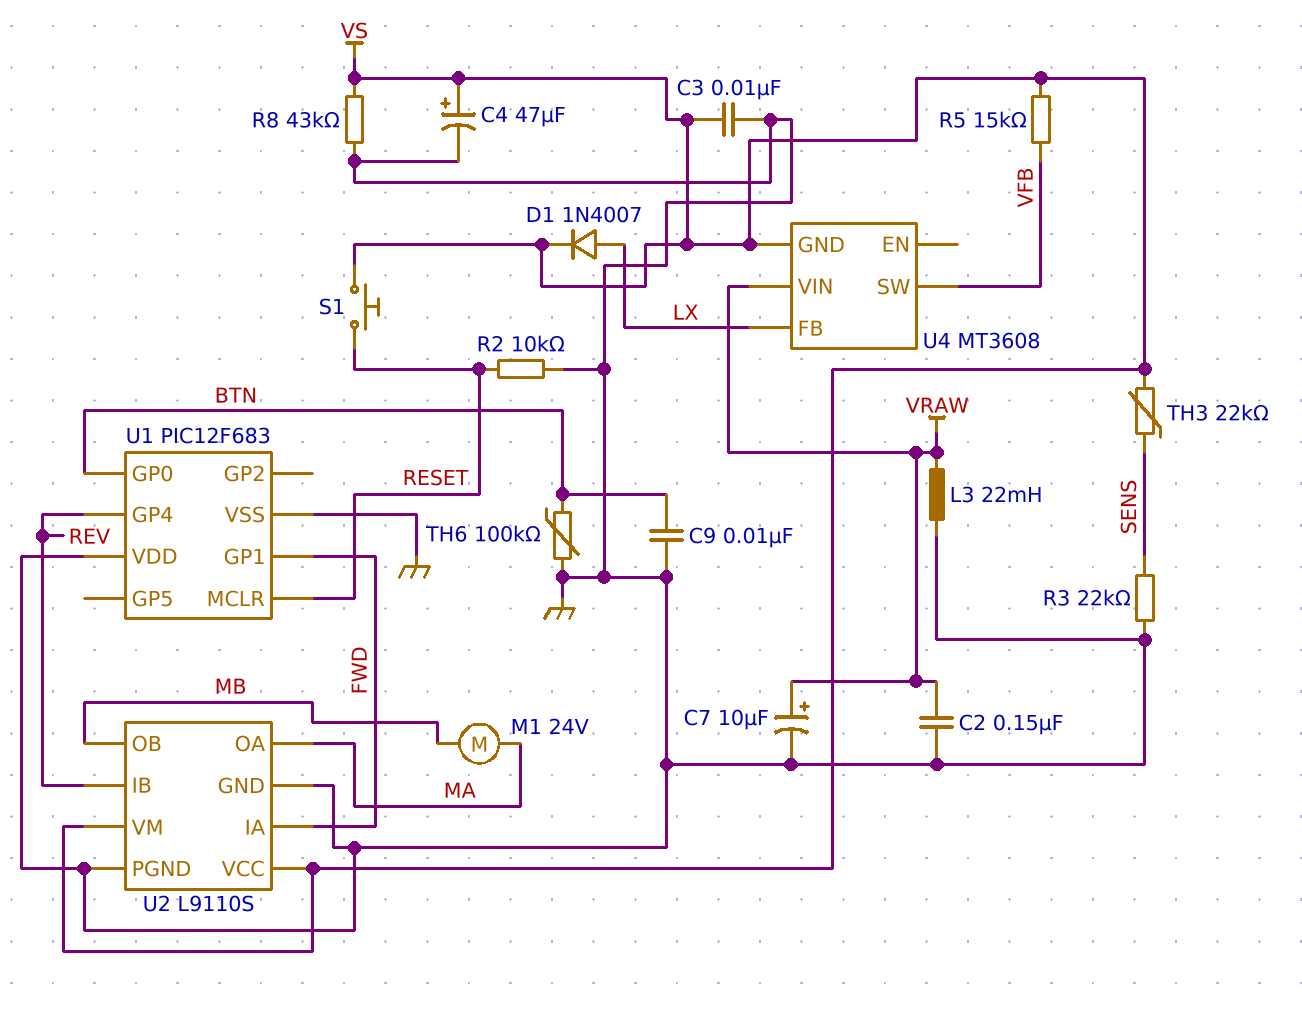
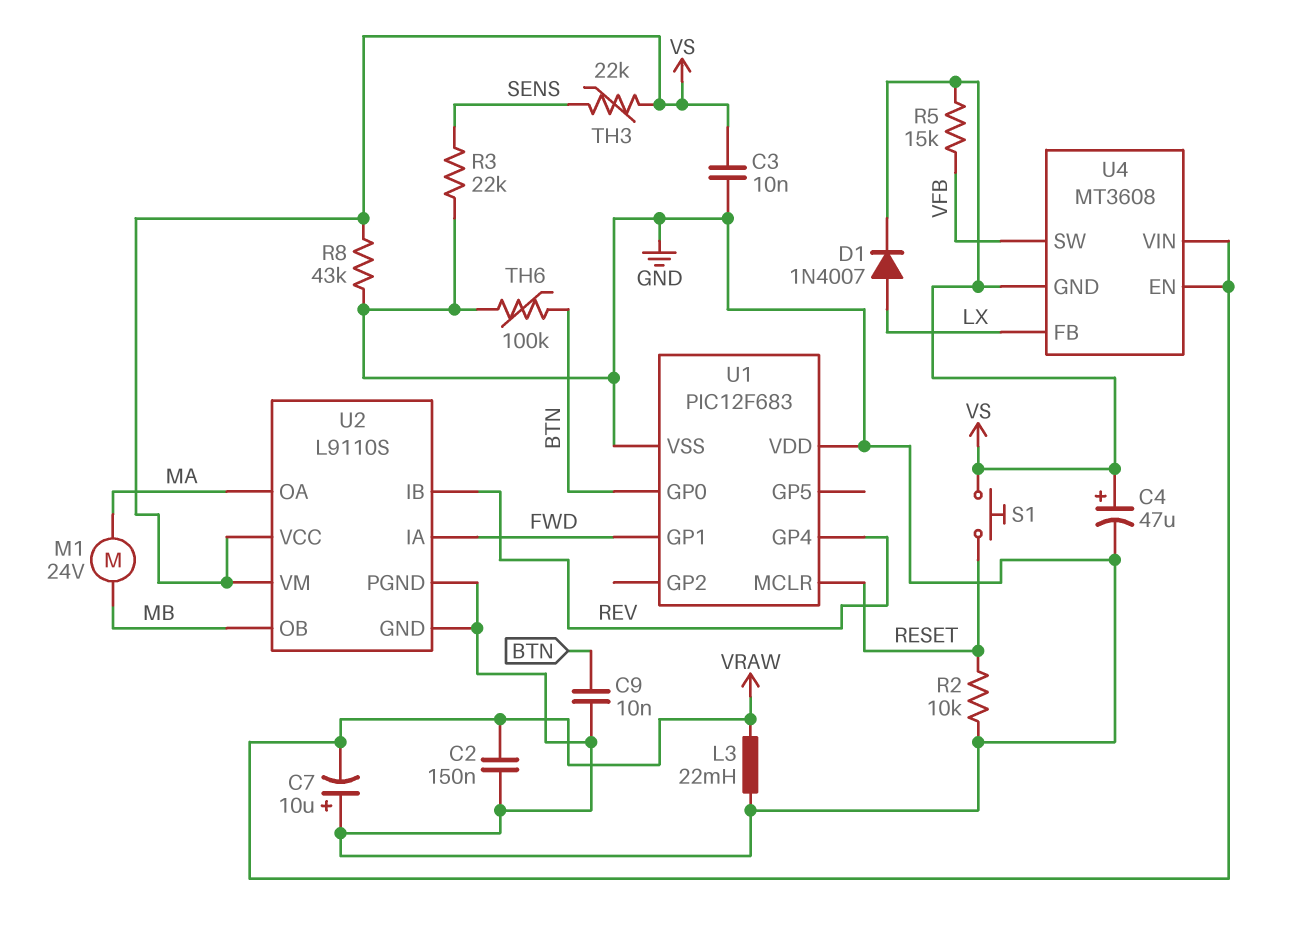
C7: 10uF (plus VRAW, minus GND) -> 10uF (plus GND, minus VRAW)
U4 pin EN: none -> VRAW

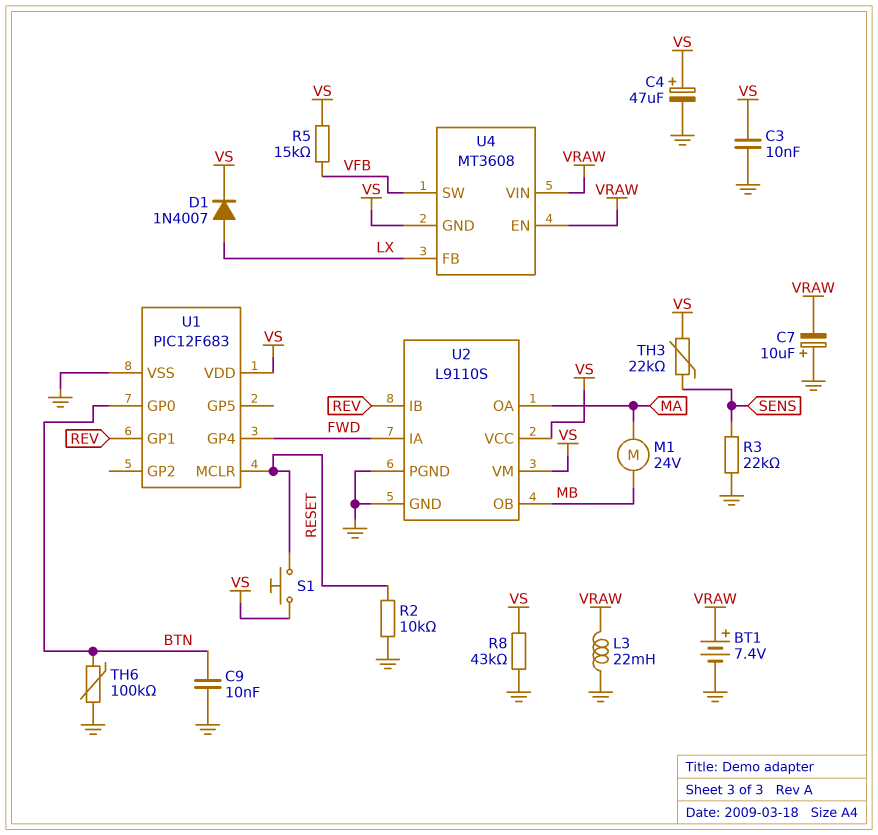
BT1: none -> 7.4V (plus VRAW, minus GND)
C2: 150nF (GND, VRAW) -> none
U1 pin GP1: FWD -> REV
U1 pin GP4: REV -> FWD
U1 pin VDD: GND -> VS

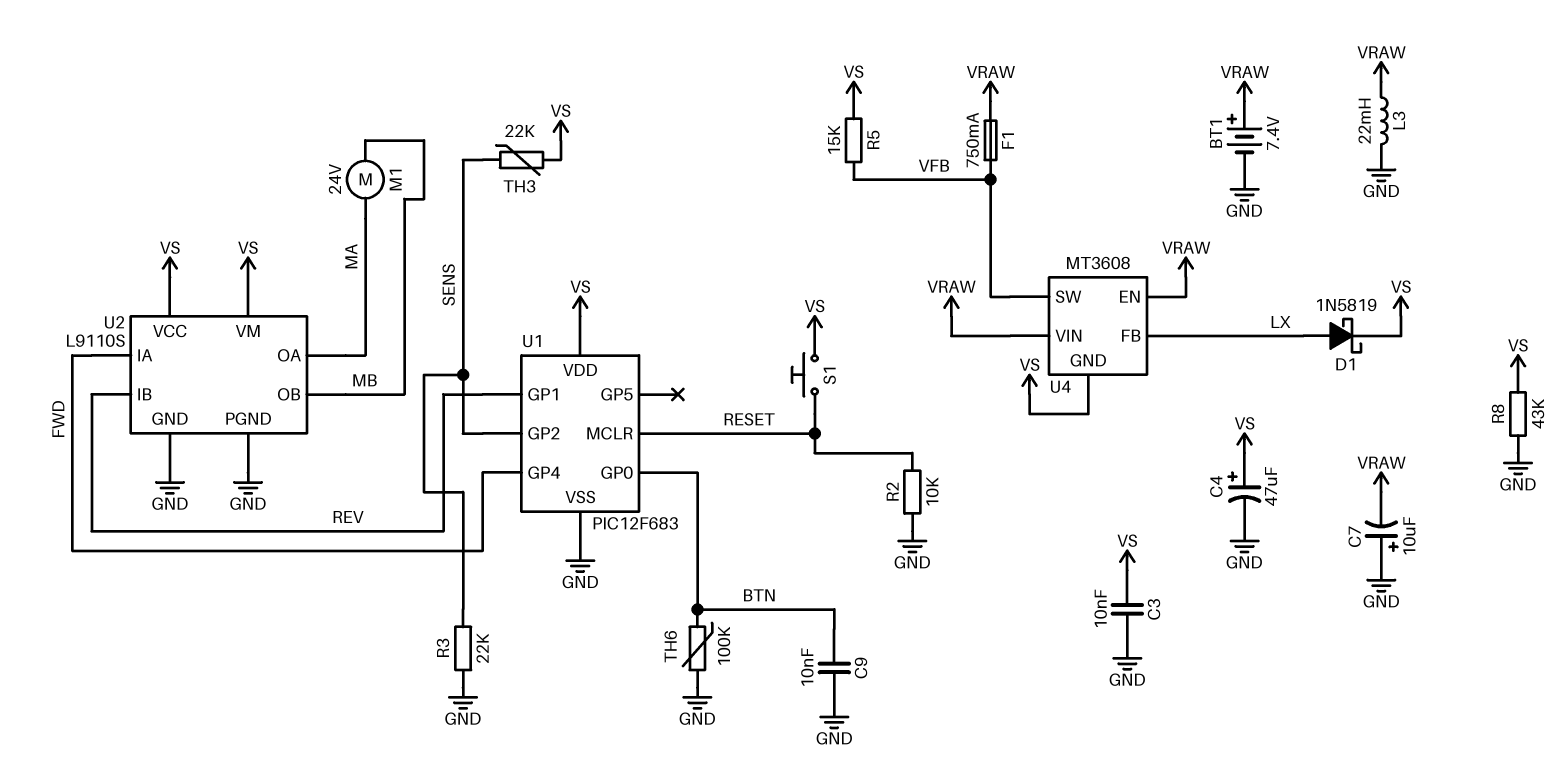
D1: diode 1N4007 (A LX, K VS) -> schottky 1N5819 (A LX, K VS)
F1: none -> 750mA (VFB, VRAW)
U1 pin GP2: none -> SENS

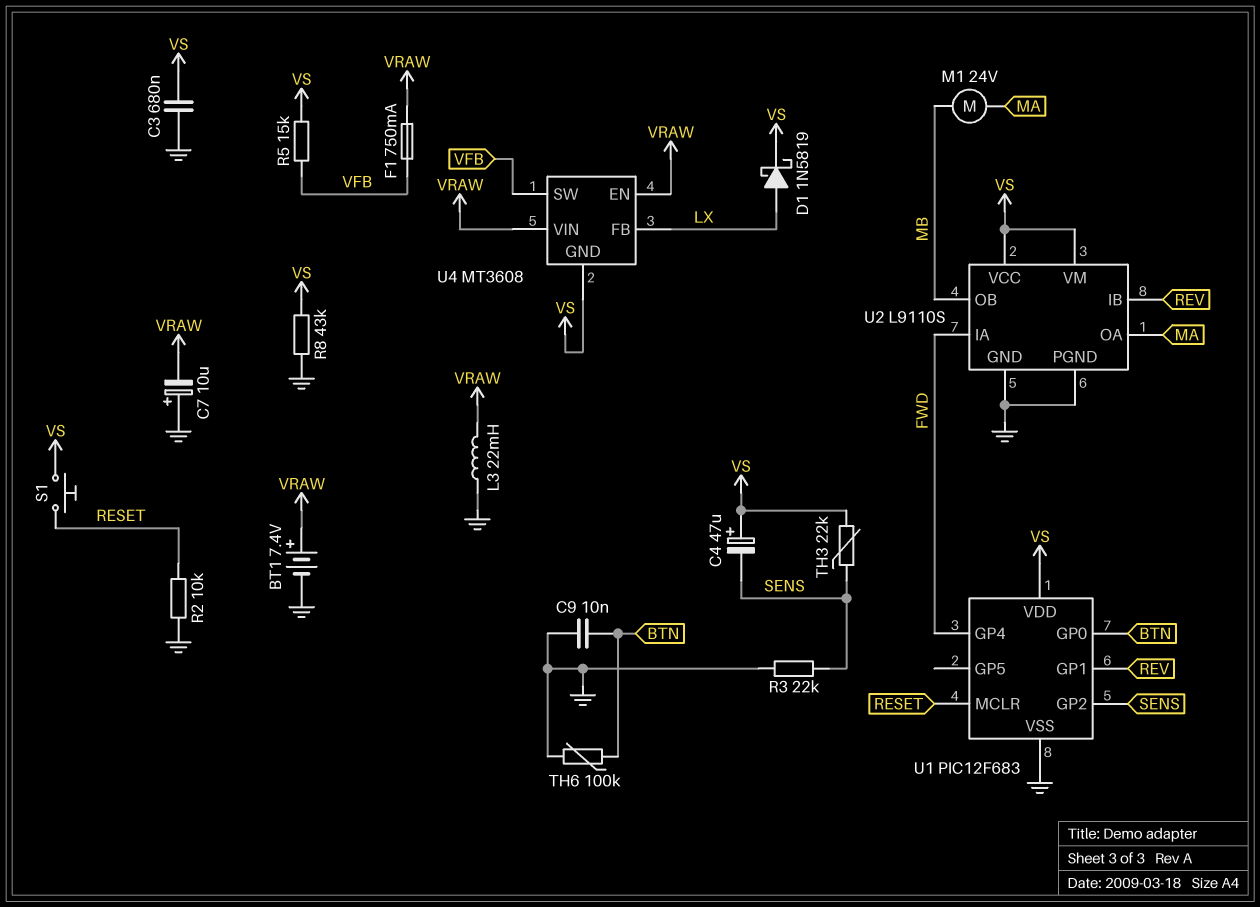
C3: 10nF (GND, VS) -> 680nF (GND, VS)
C4: 47uF (plus VS, minus GND) -> 47uF (plus VS, minus SENS)

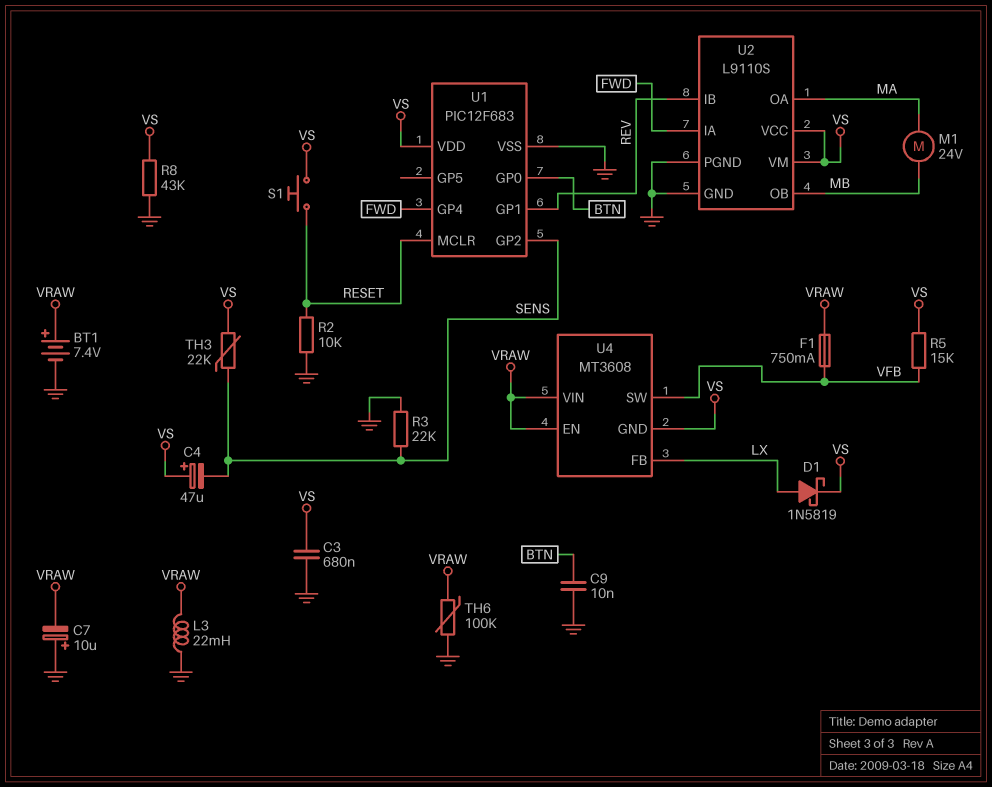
TH6: 100k (BTN, GND) -> 100k (GND, VRAW)

